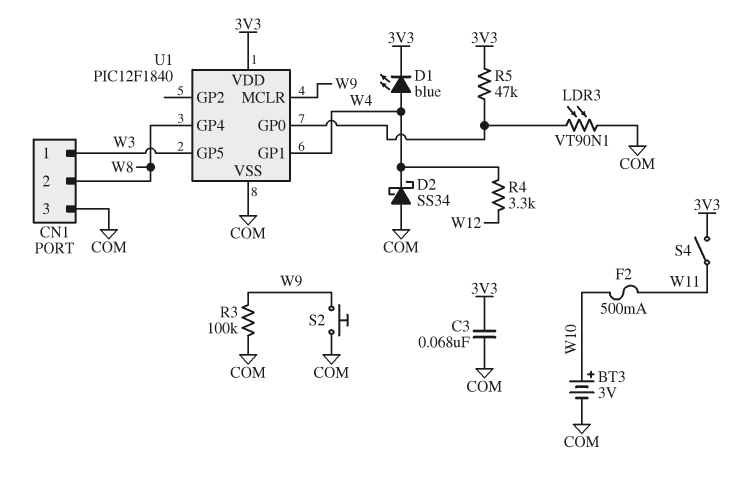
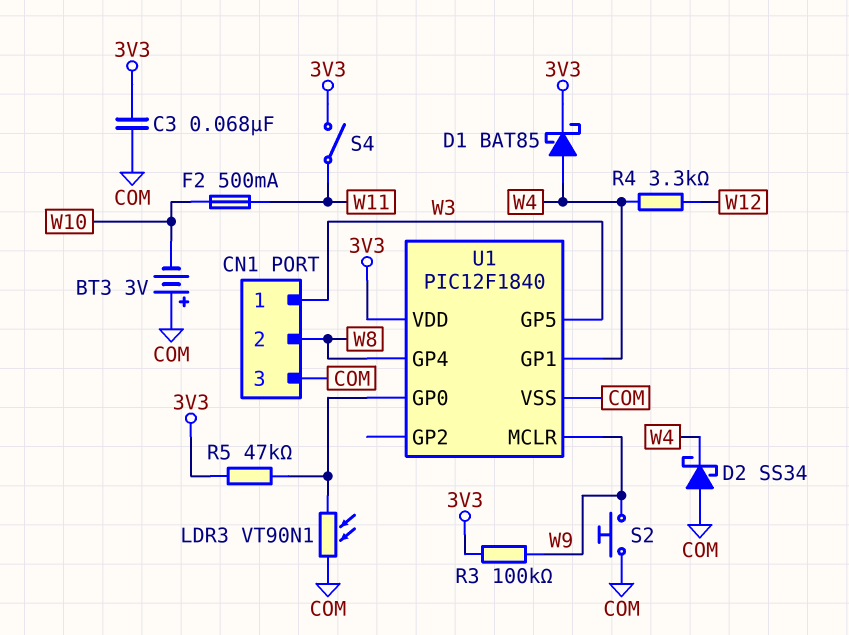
BT3: 3V (plus W10, minus COM) -> 3V (plus COM, minus W10)
D1: LED blue (A W4, K 3V3) -> schottky BAT85 (A W4, K 3V3)
R3: 100k (COM, W9) -> 100k (3V3, W9)

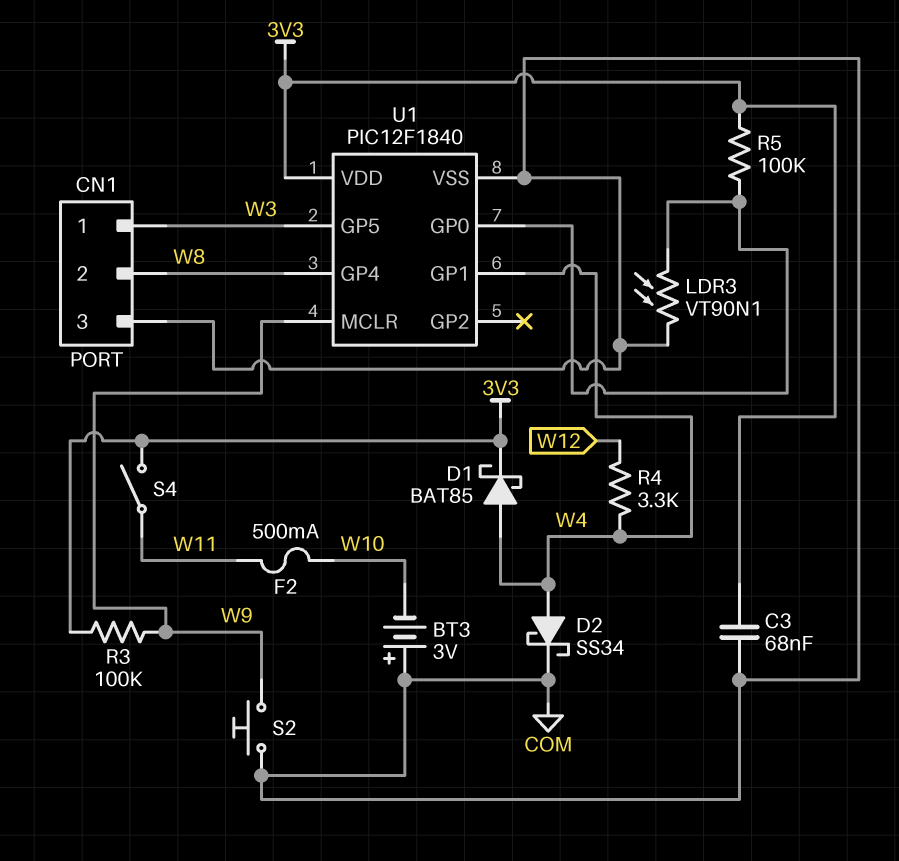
D2: schottky SS34 (A COM, K W4) -> schottky SS34 (A W4, K COM)
R5: 47k (3V3, U1/GP0) -> 100k (3V3, U1/GP0)

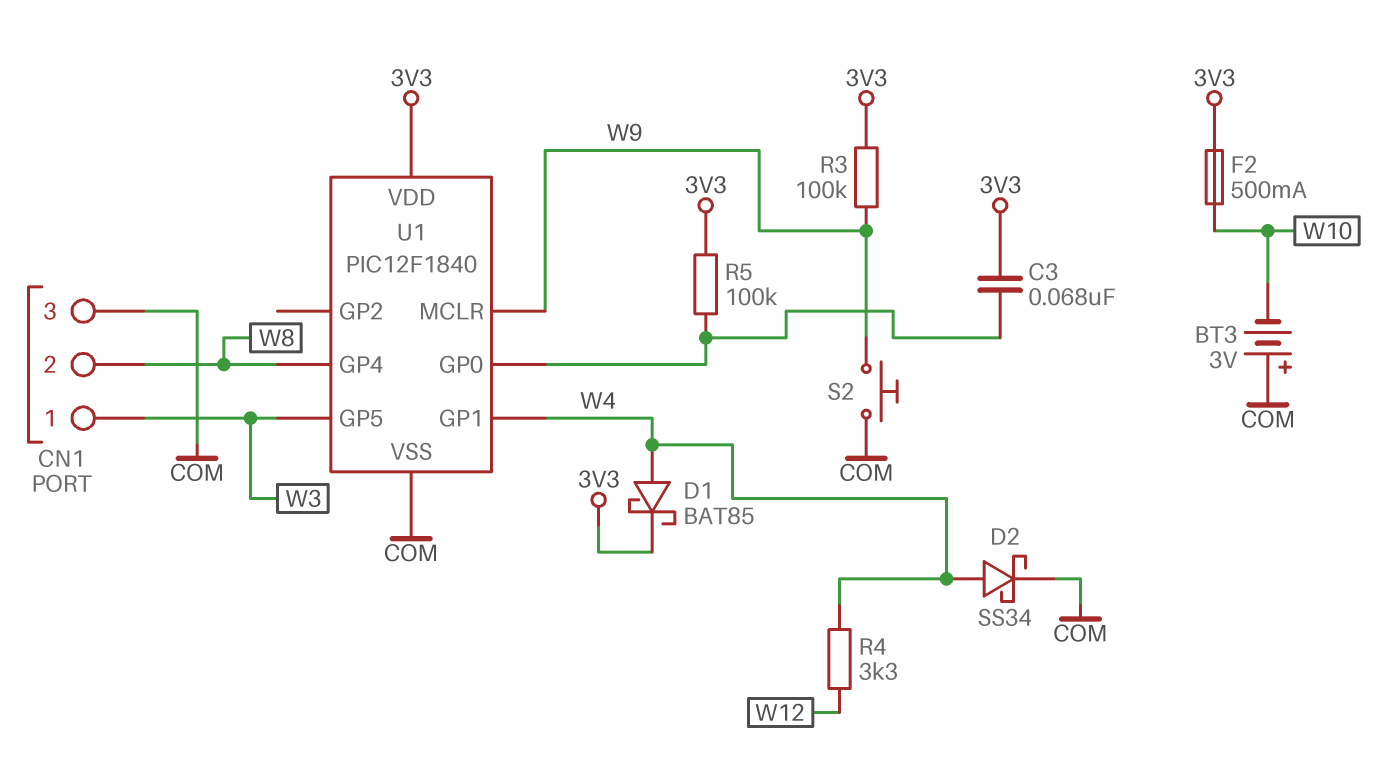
C3: 68nF (3V3, COM) -> 68nF (3V3, U1/GP0)
F2: 500mA (W10, W11) -> 500mA (3V3, W10)
LDR3: VT90N1 (COM, U1/GP0) -> none
S4: switch (3V3, W11) -> none

